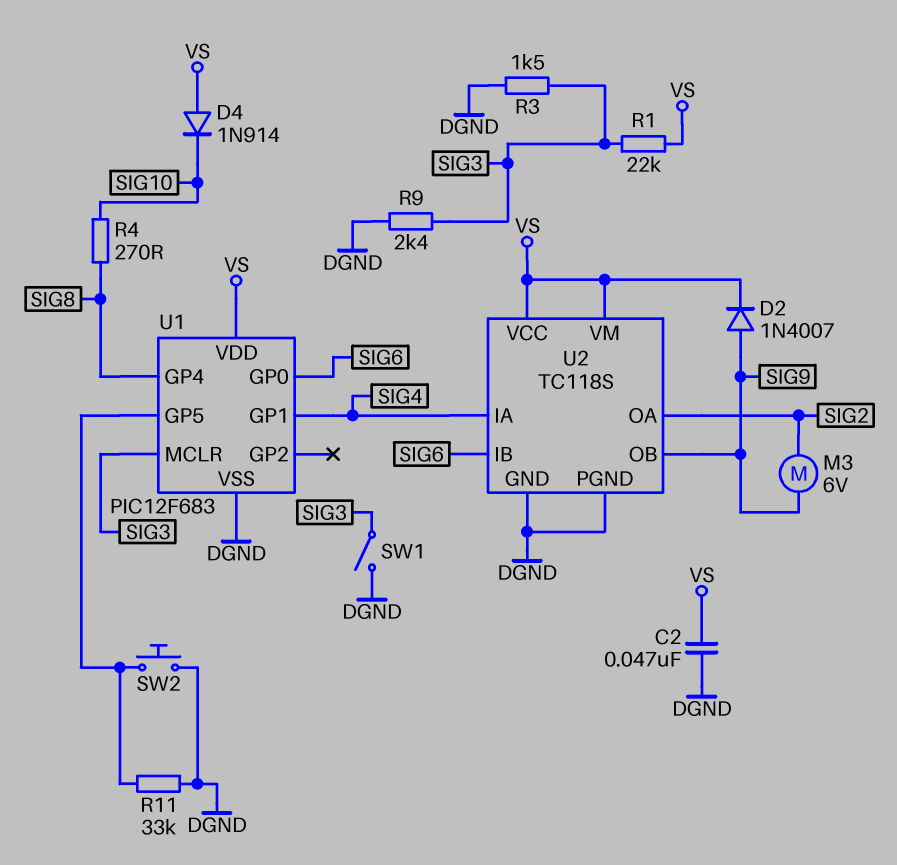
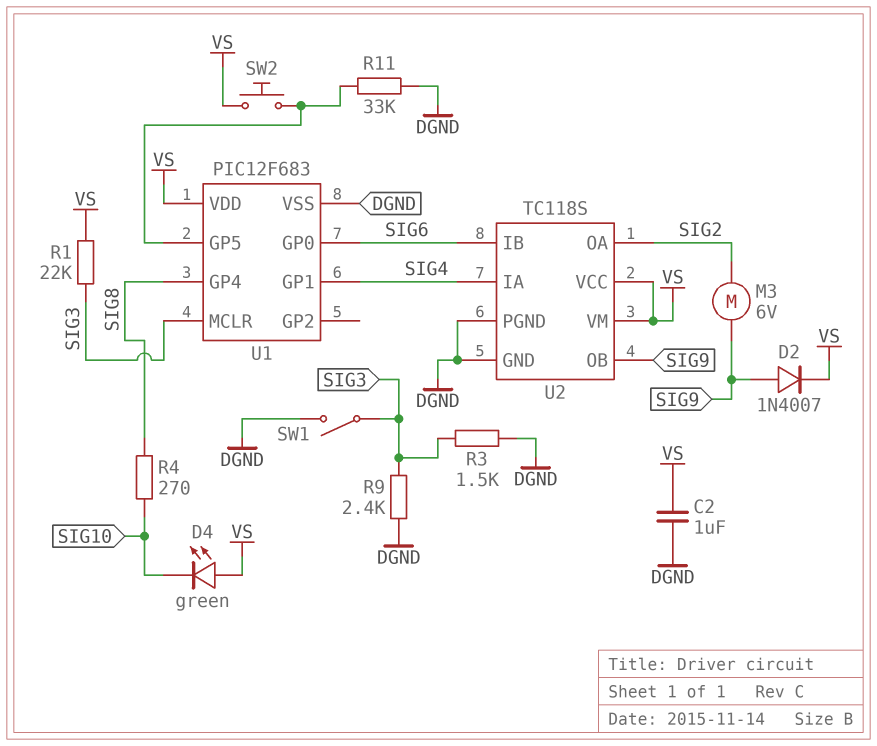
C2: 47nF (DGND, VS) -> 1uF (DGND, VS)
D4: diode 1N914 (A VS, K SIG10) -> LED green (A VS, K SIG10)
SW2: button (DGND, U1/GP5) -> button (U1/GP5, VS)

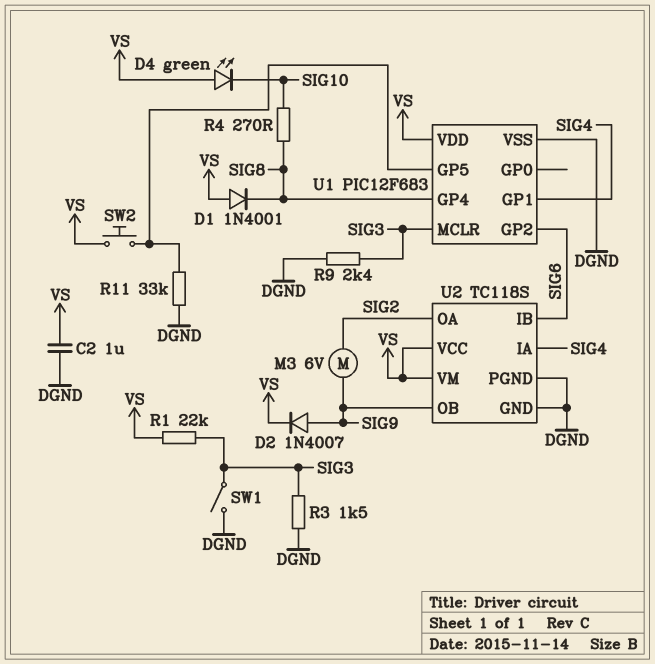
D1: none -> diode 1N4001 (A VS, K SIG8)
U1 pin GP0: SIG6 -> none
U1 pin GP2: none -> SIG6

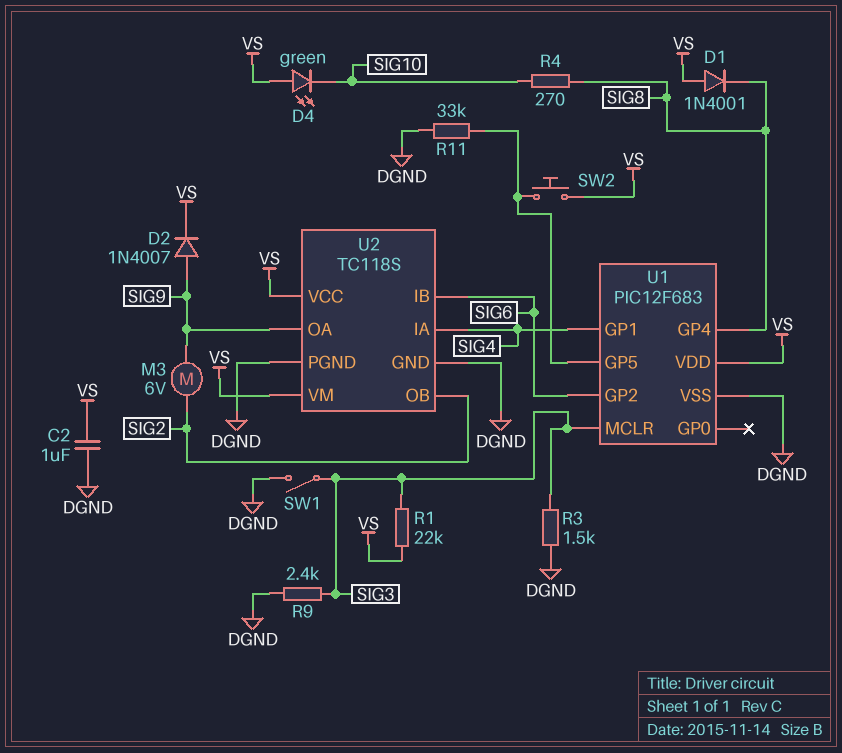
U2 pin OA: SIG2 -> SIG9
U2 pin OB: SIG9 -> SIG2

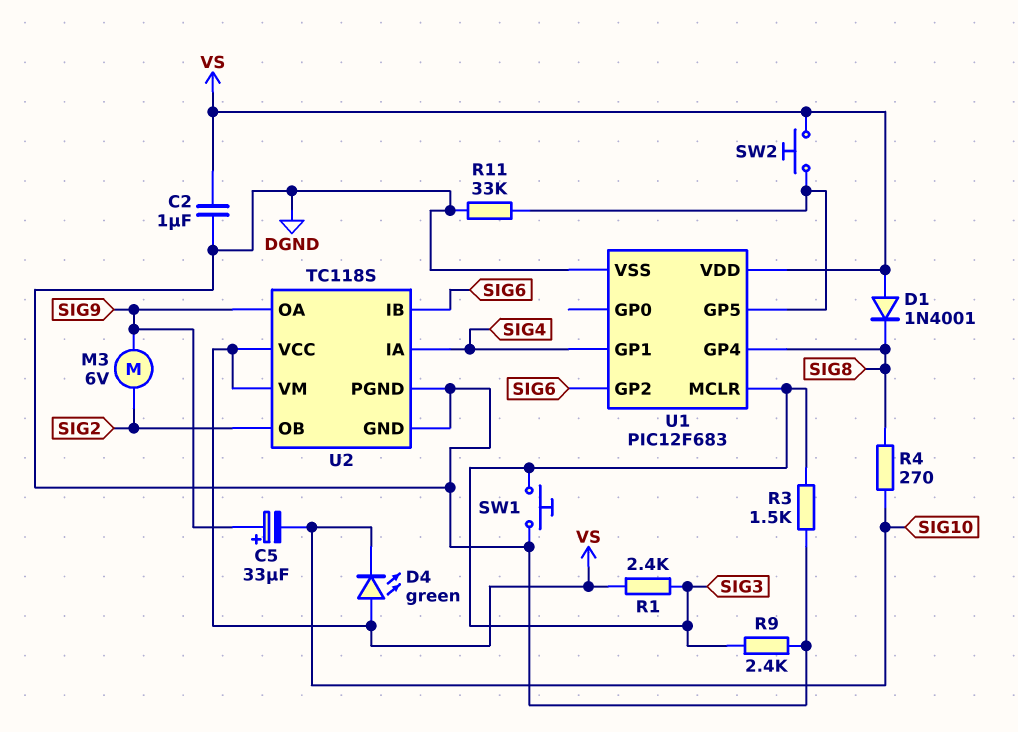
C5: none -> 33uF (plus SIG9, minus SIG10)
D2: diode 1N4007 (A SIG9, K VS) -> none
R1: 22k (SIG3, VS) -> 2.4k (SIG3, VS)
SW1: switch (DGND, SIG3) -> button (DGND, SIG3)

